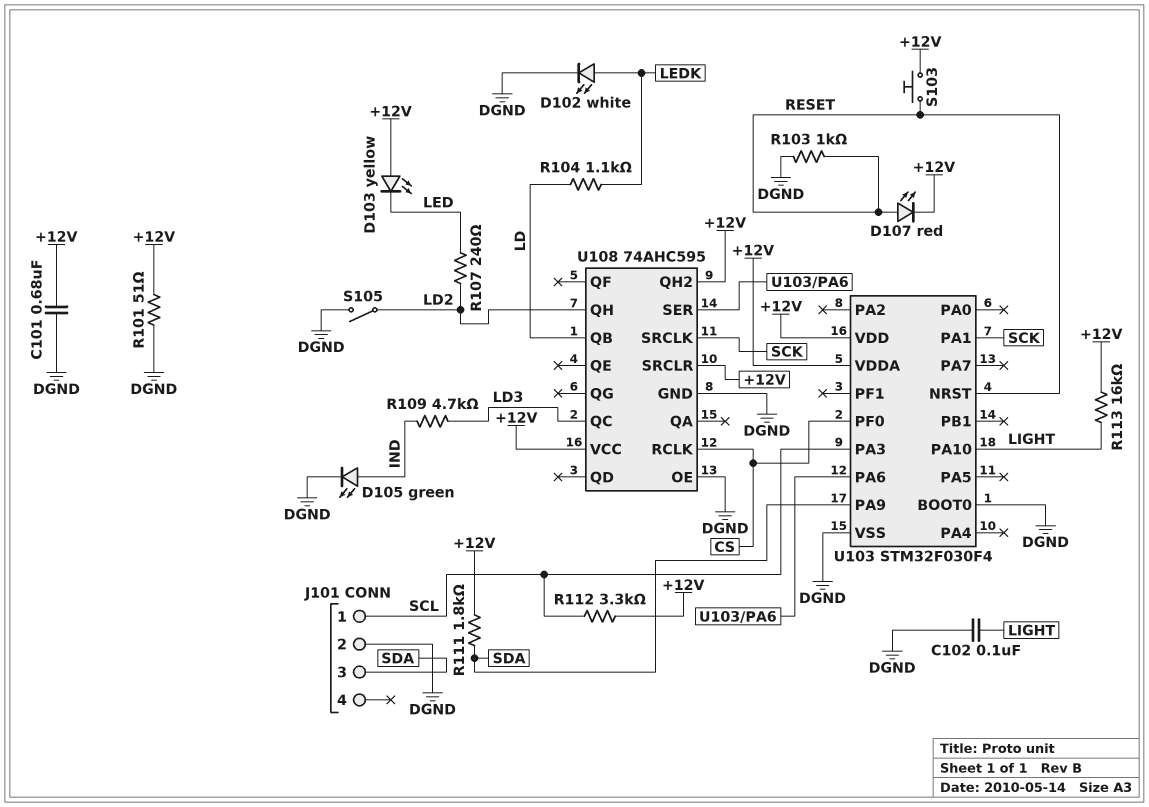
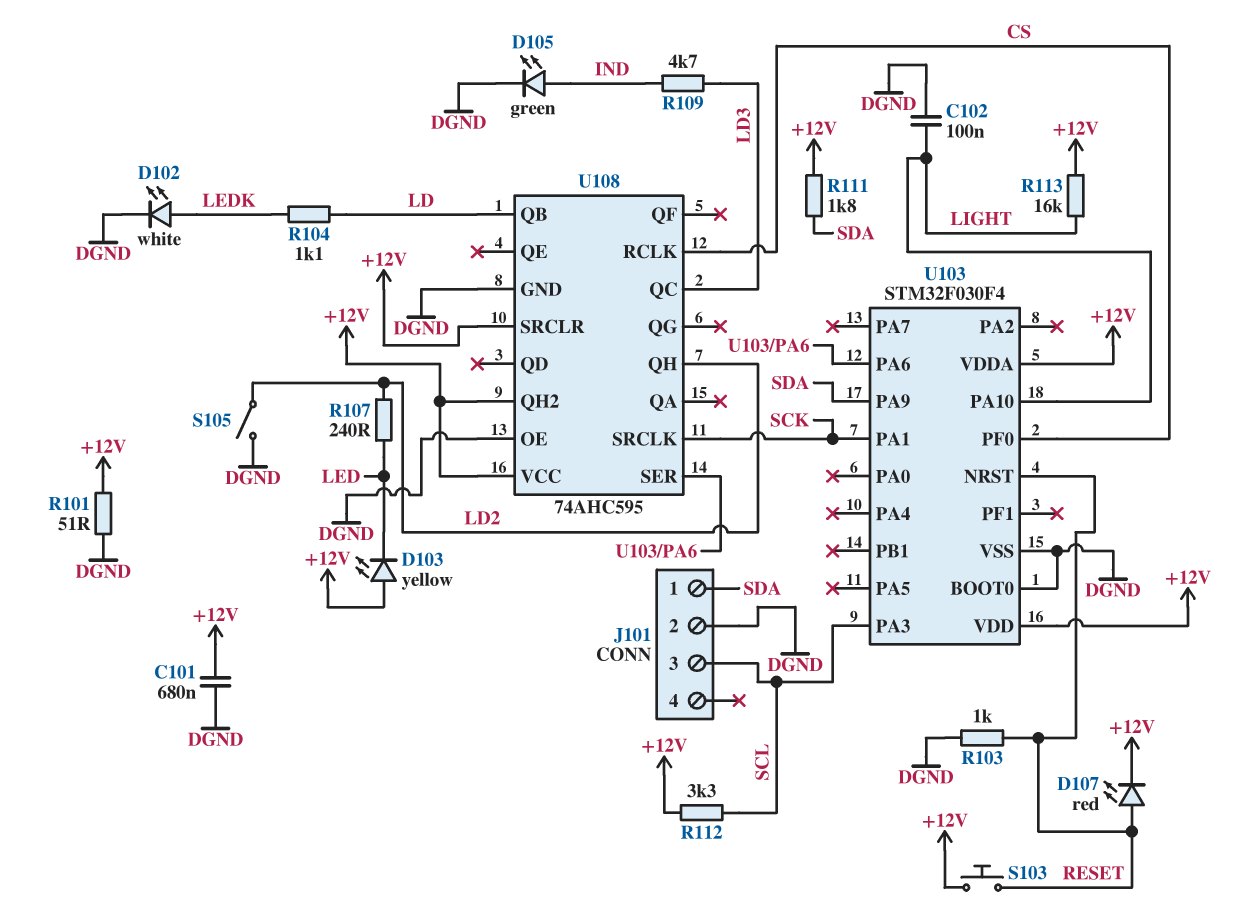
J101 pin 1: SCL -> SDA
J101 pin 3: SDA -> SCL

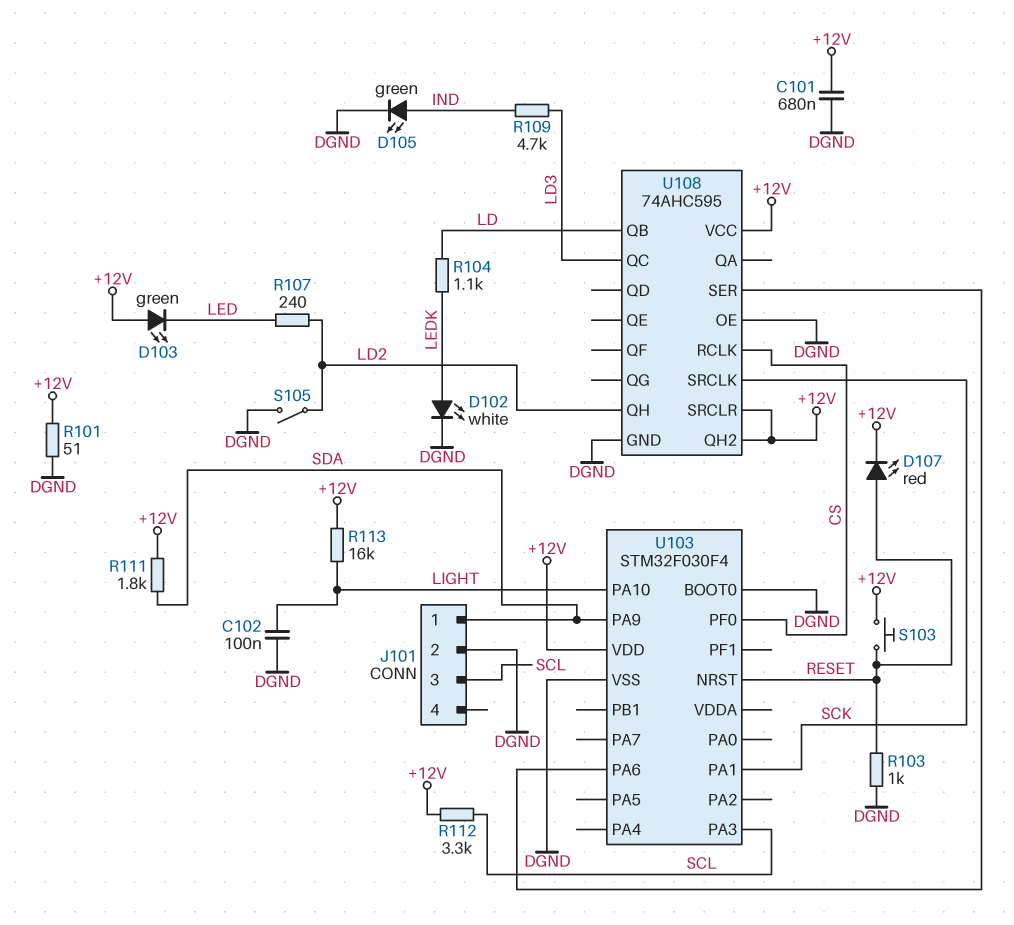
D103: LED yellow (A +12V, K LED) -> LED green (A +12V, K LED)
U103 pin VDDA: +12V -> none

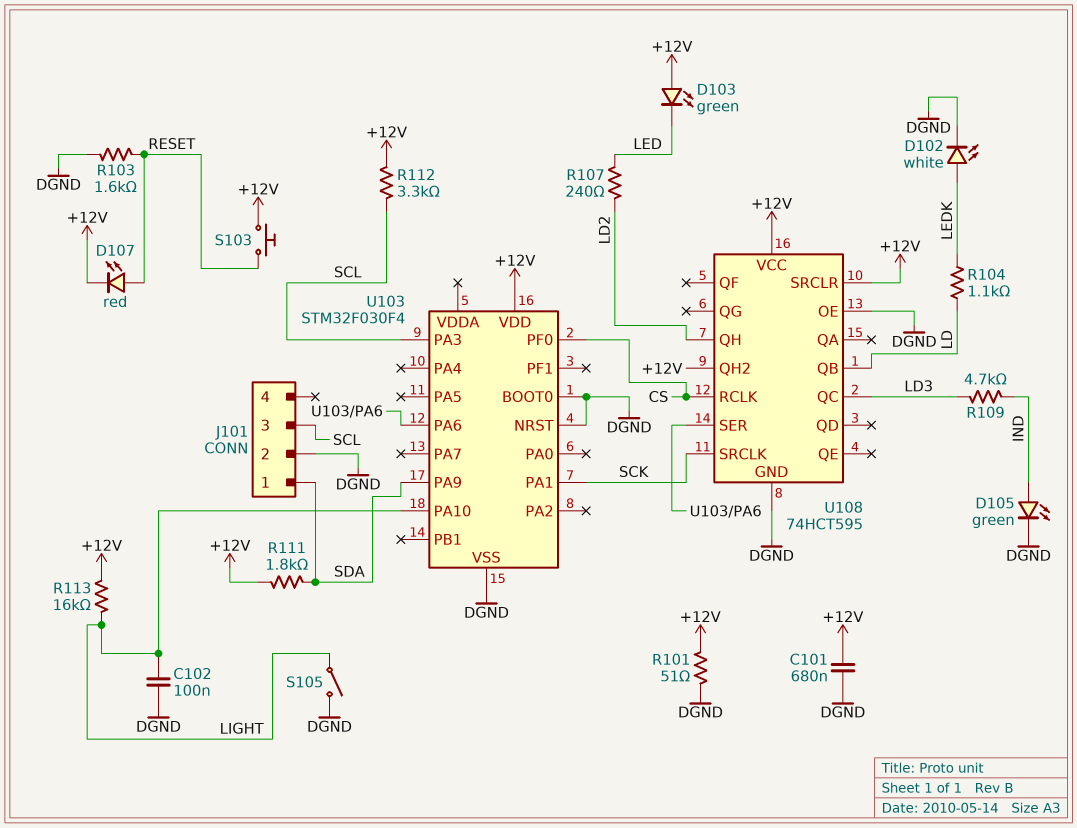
R103: 1k (DGND, RESET) -> 1.6k (DGND, RESET)
S105: switch (DGND, LD2) -> switch (DGND, LIGHT)
U103 pin NRST: RESET -> DGND
U108: 74AHC595 -> 74HCT595

